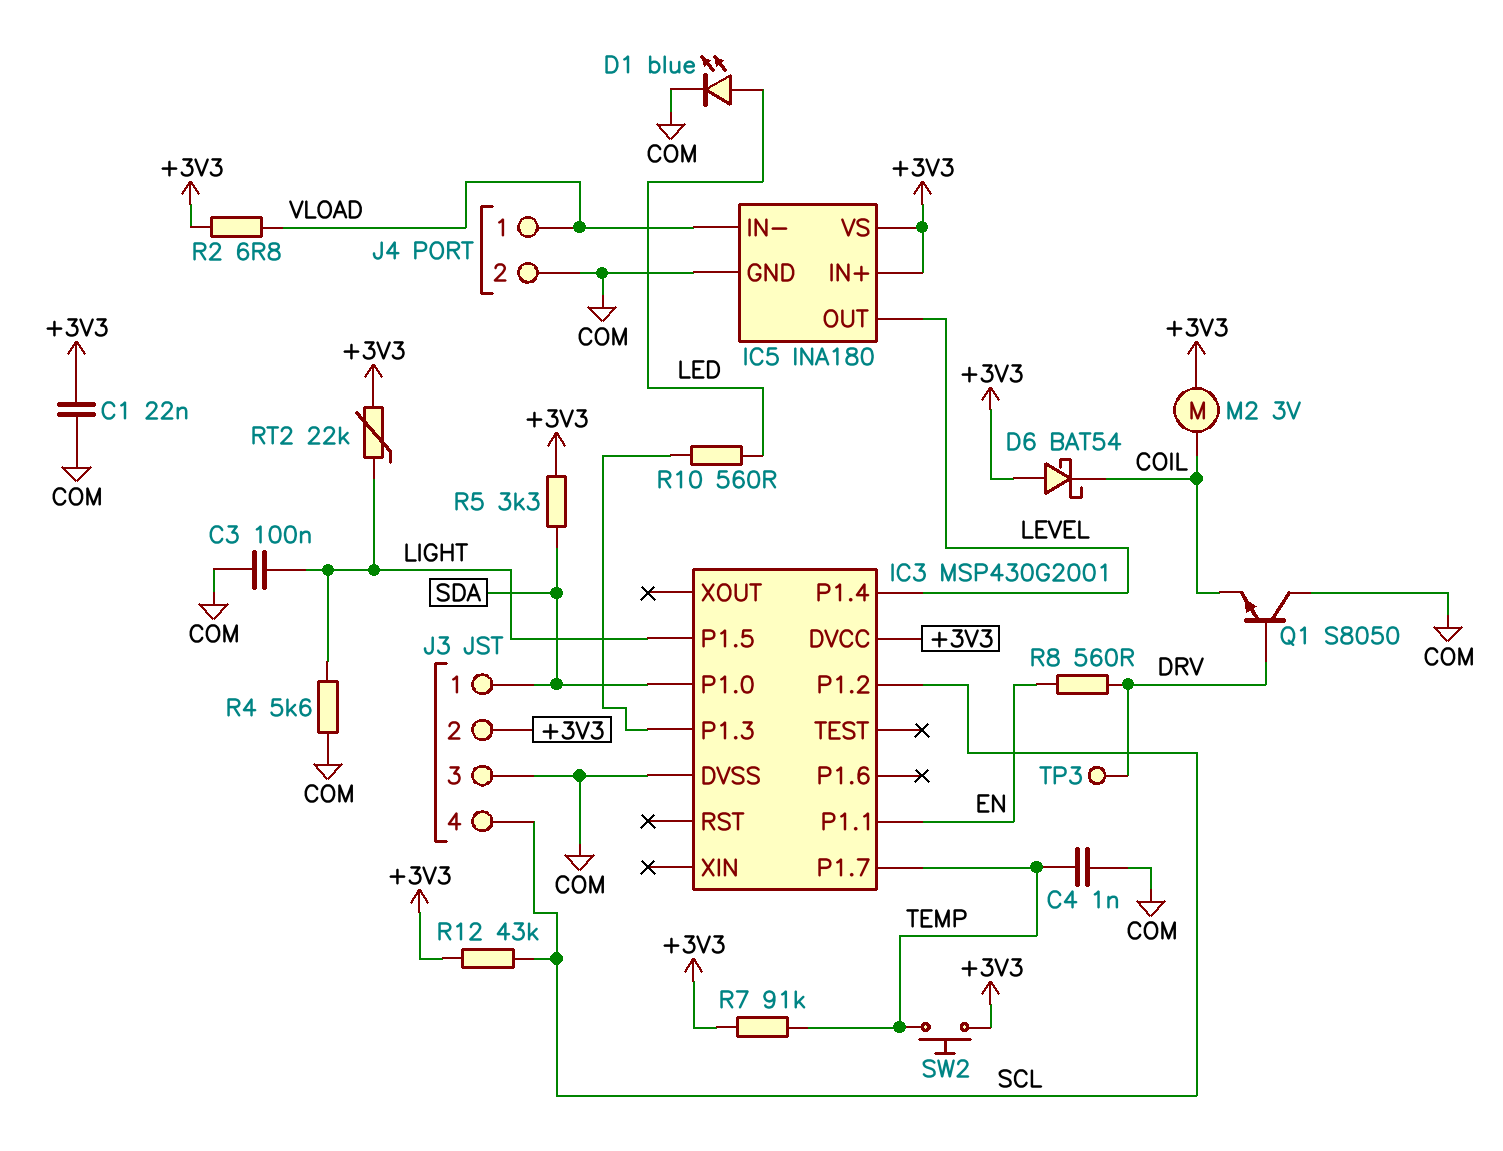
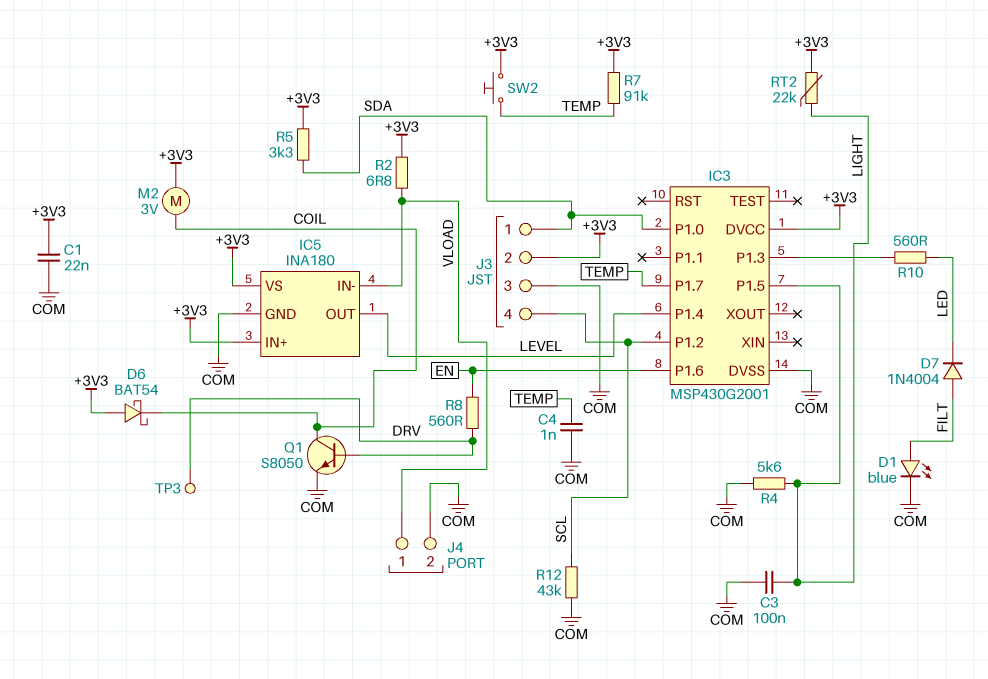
D1: LED blue (A LED, K COM) -> LED blue (A FILT, K COM)
D7: none -> diode 1N4004 (A FILT, K LED)
IC3 pin P1.1: EN -> none
IC3 pin P1.6: none -> EN
Q1: NPN S8050 (B DRV, C COM, E COIL) -> NPN S8050 (B DRV, C COIL, E COM)
R12: 43k (+3V3, SCL) -> 43k (COM, SCL)

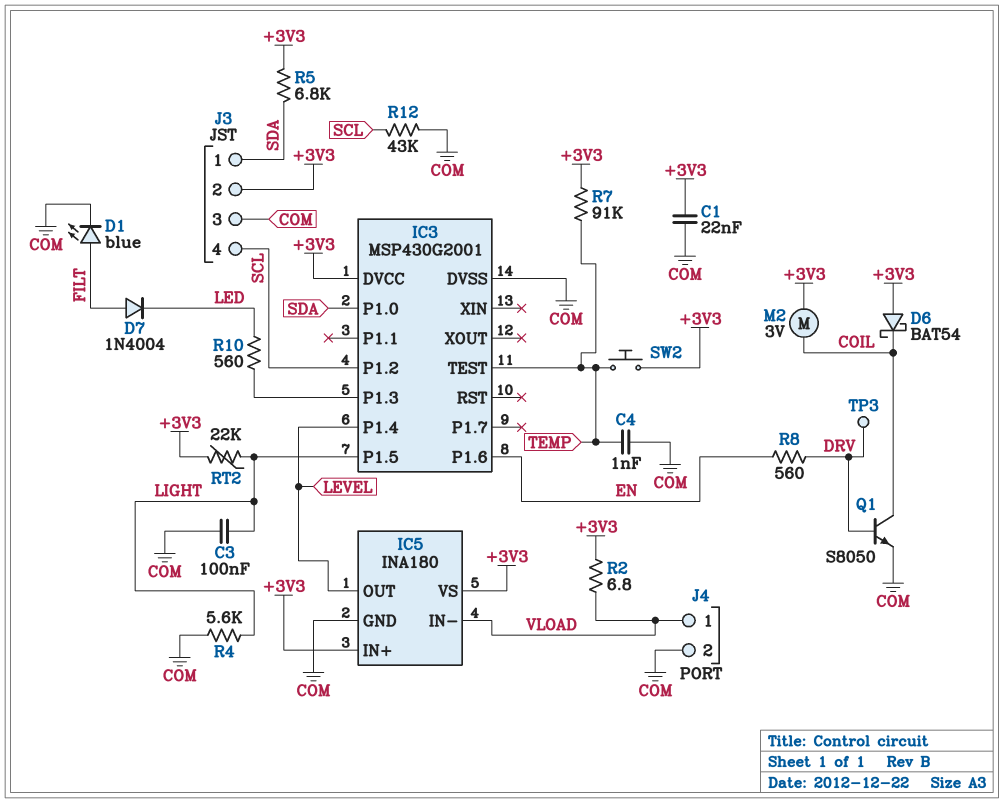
IC3 pin P1.7: TEMP -> none
IC3 pin TEST: none -> TEMP
R5: 3.3k (+3V3, SDA) -> 6.8k (+3V3, SDA)

